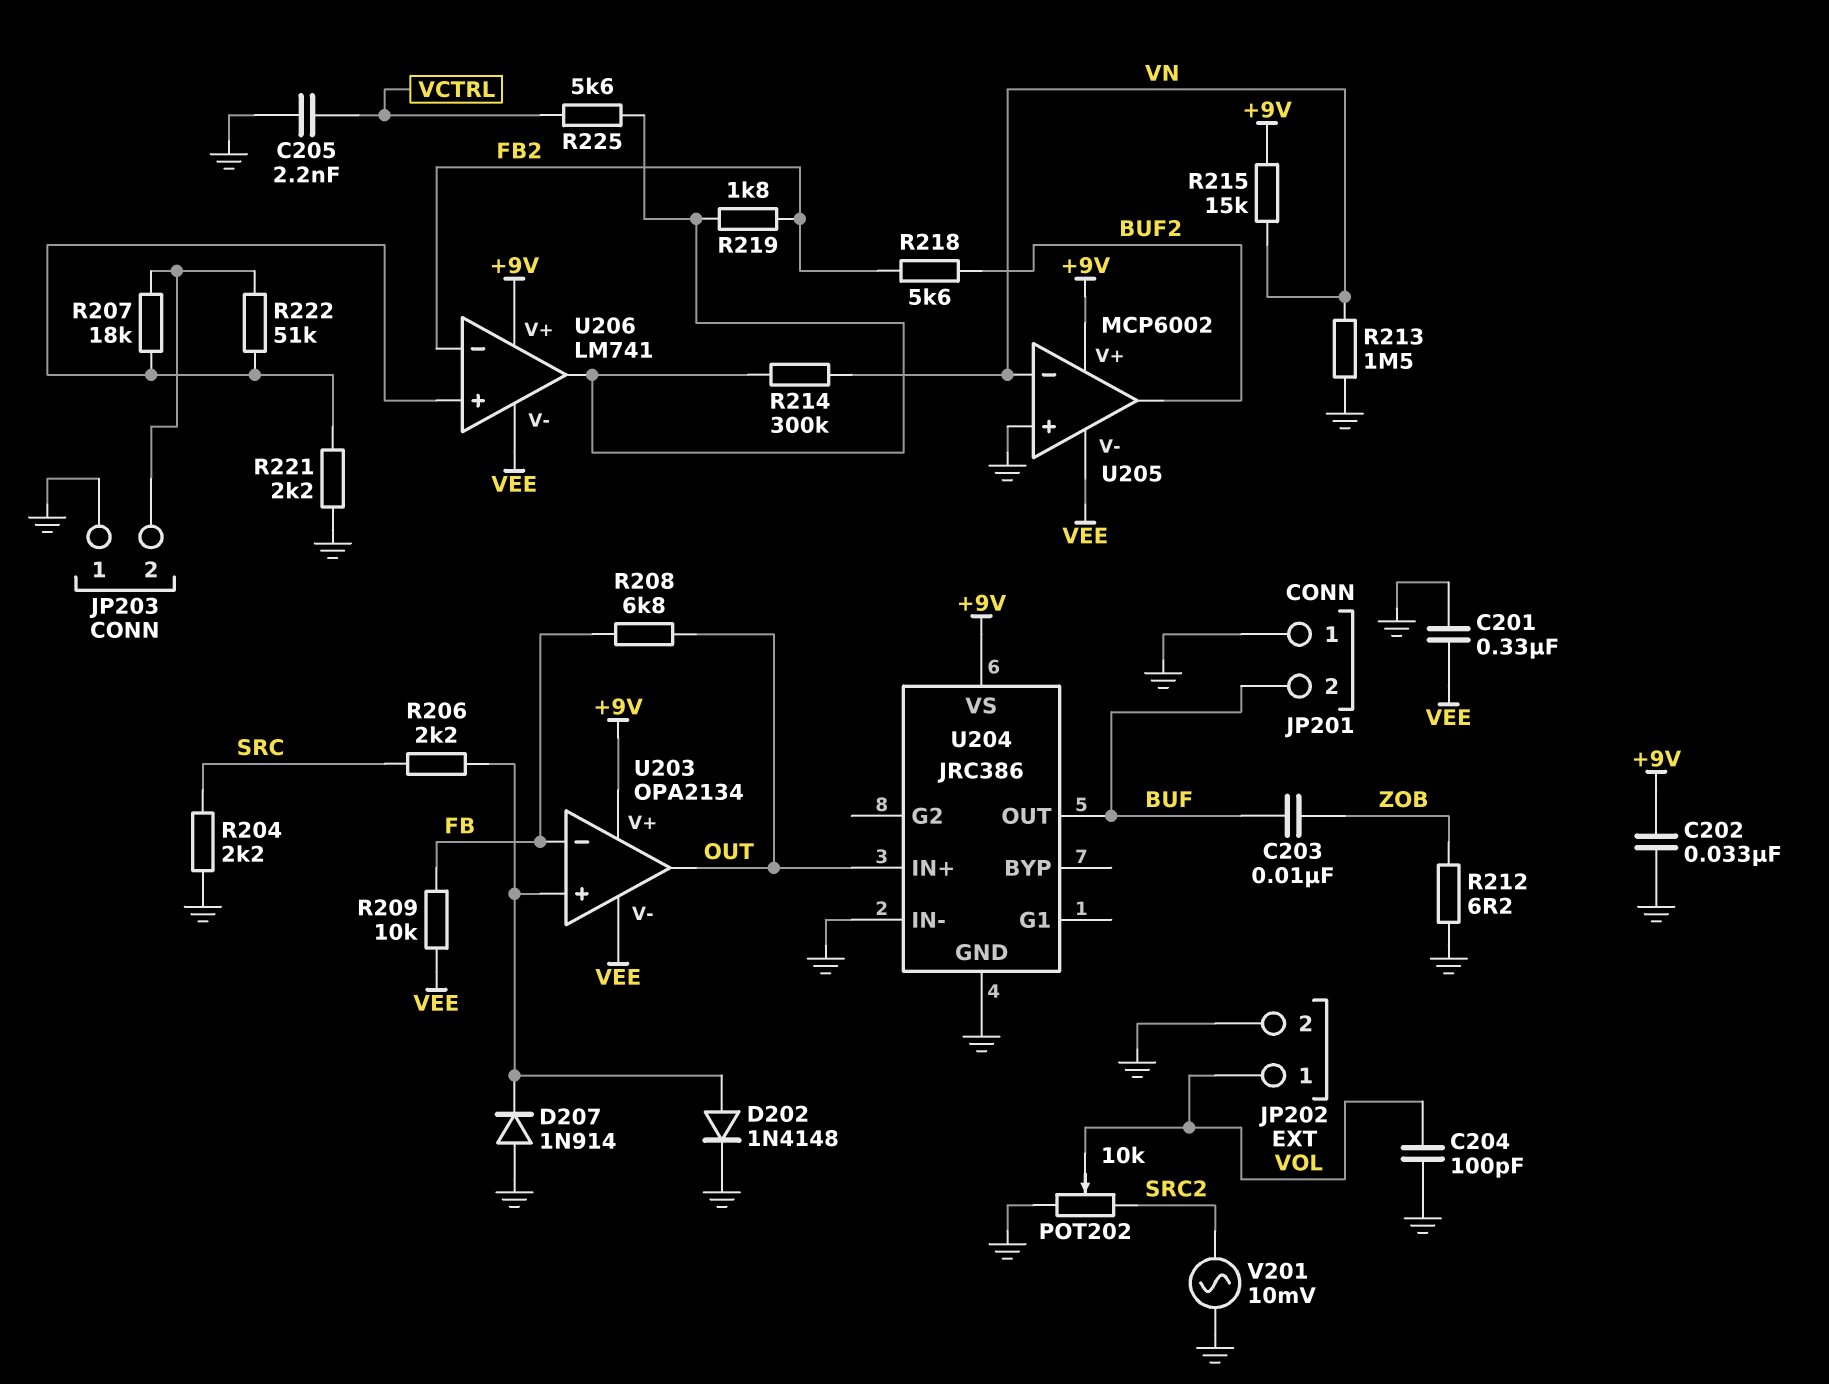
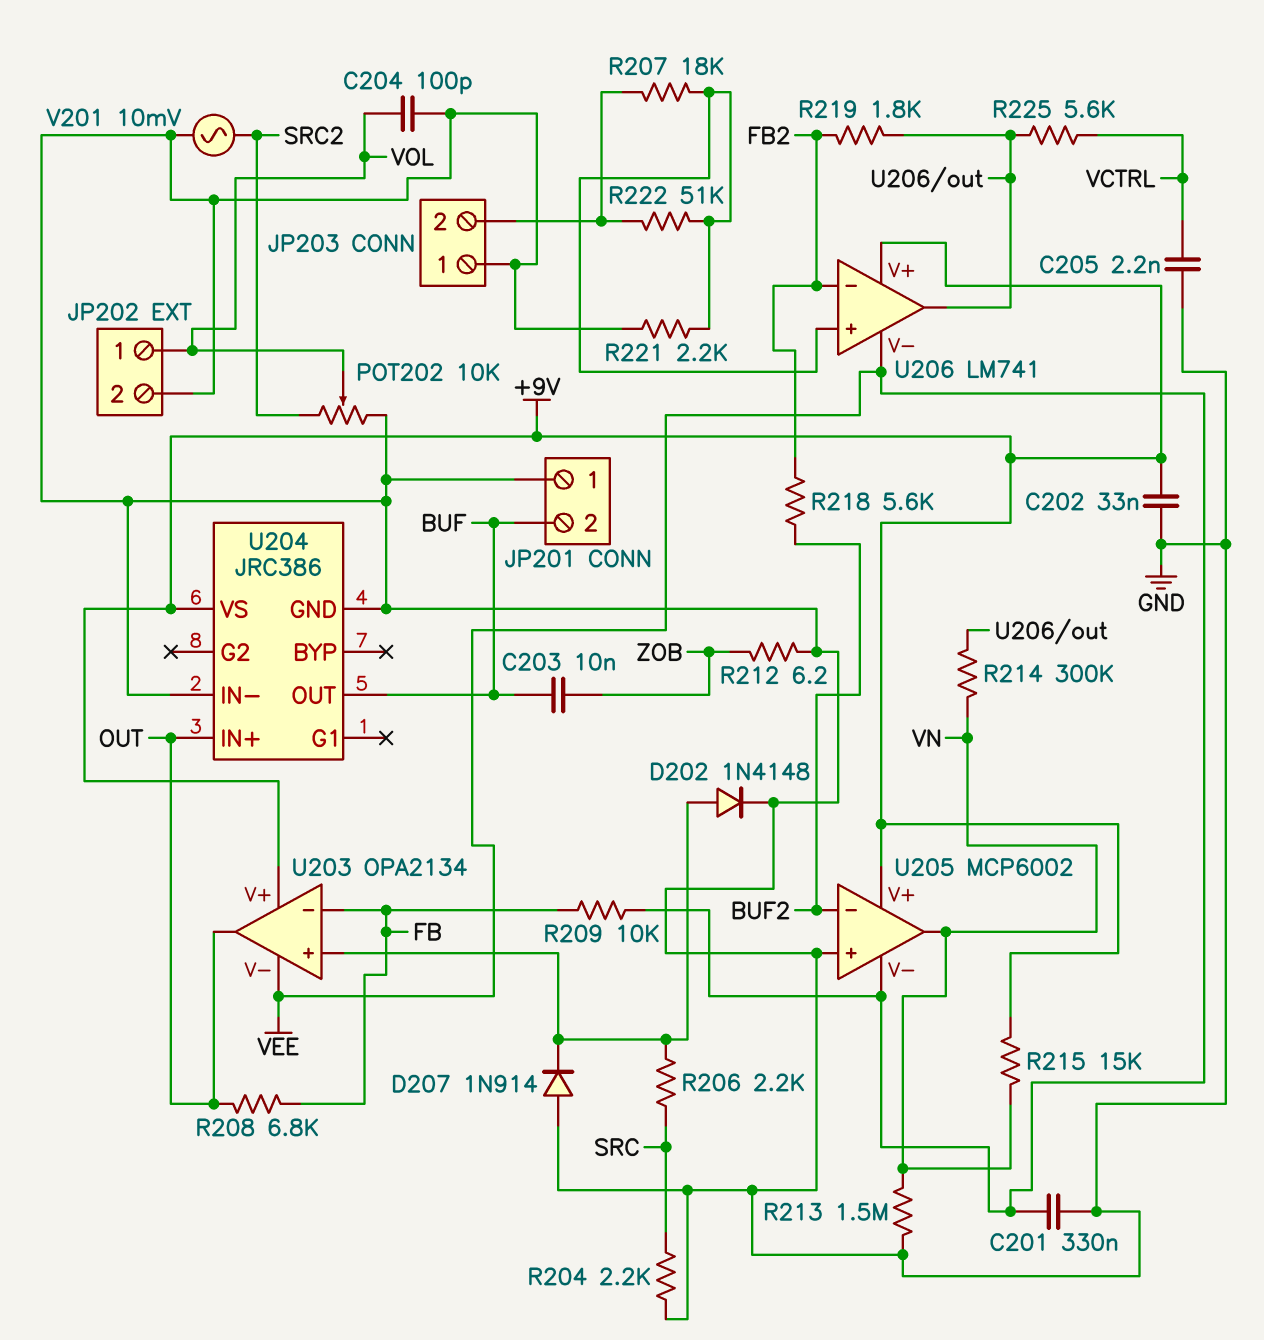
U205 pin in-: VN -> BUF2
U205 pin out: BUF2 -> VN

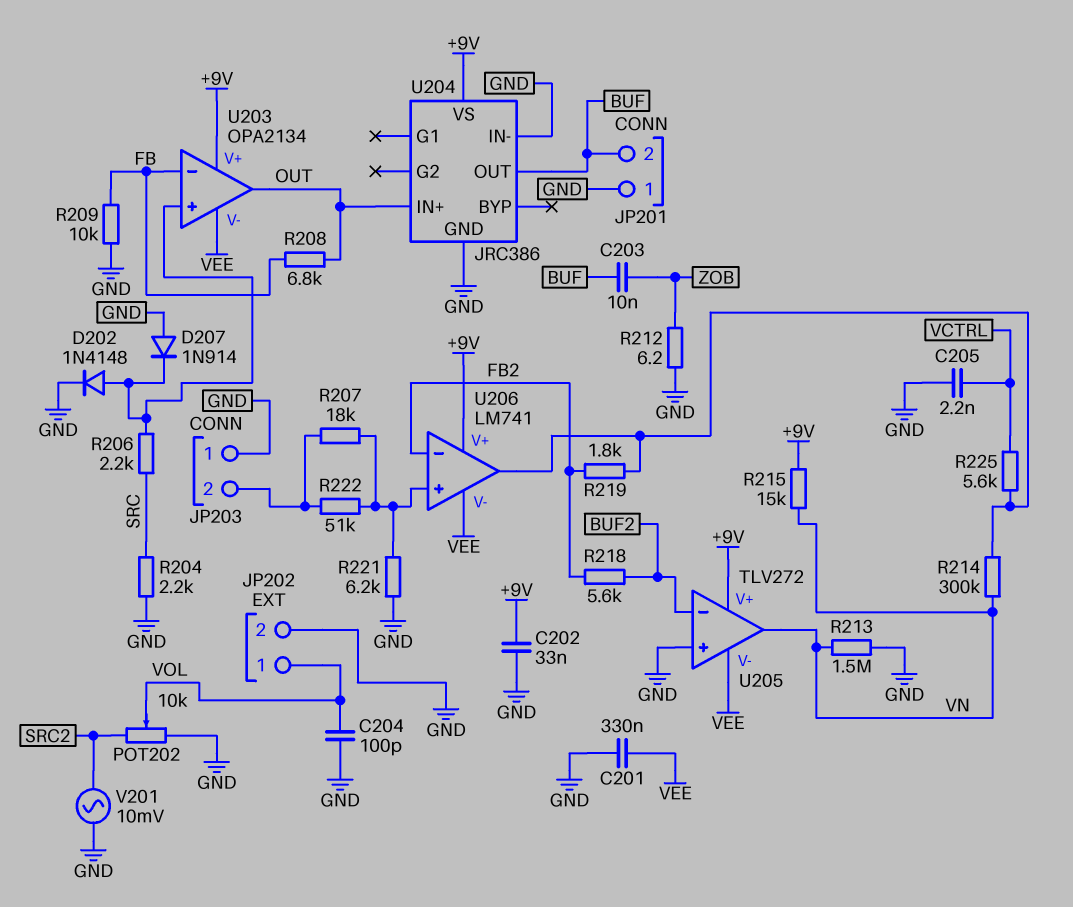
R209: 10k (FB, VEE) -> 10k (FB, GND)
R221: 2.2k (GND, U206/in+) -> 6.2k (GND, U206/in+)
U205: MCP6002 -> TLV272

